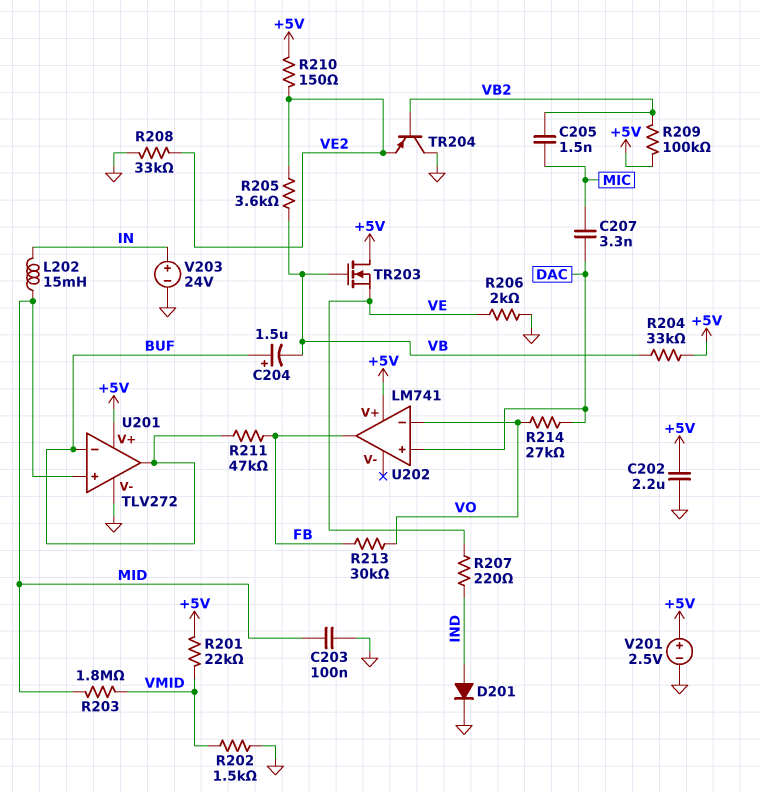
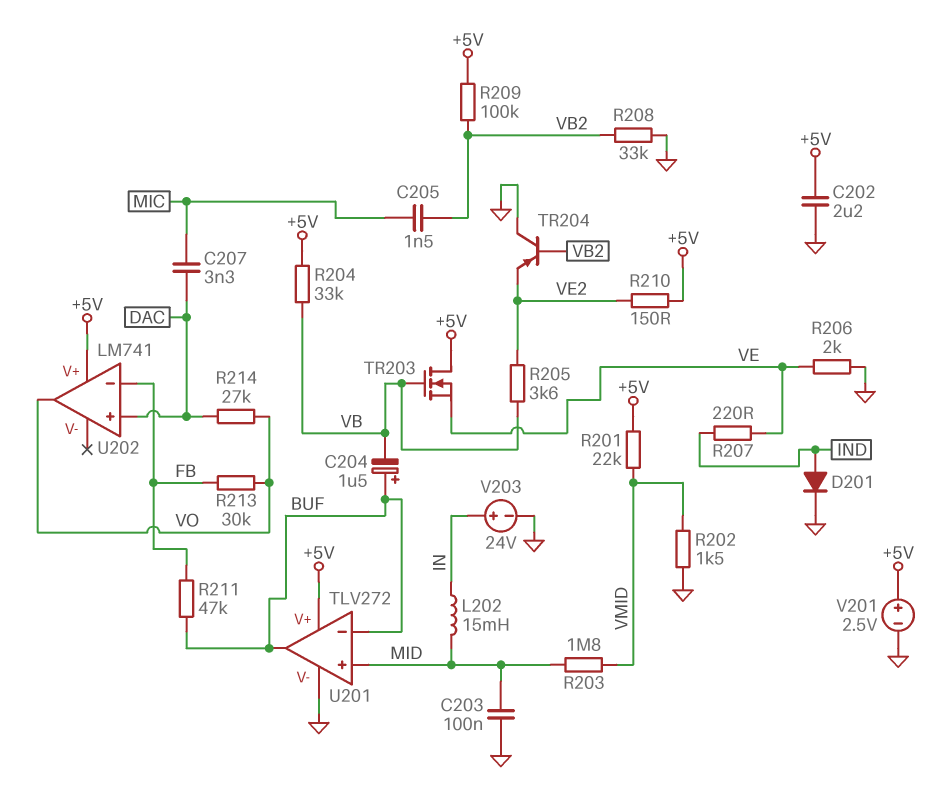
R208: 33k (GND, VE2) -> 33k (GND, VB2)
U202 pin in-: VO -> FB
U202 pin out: FB -> VO

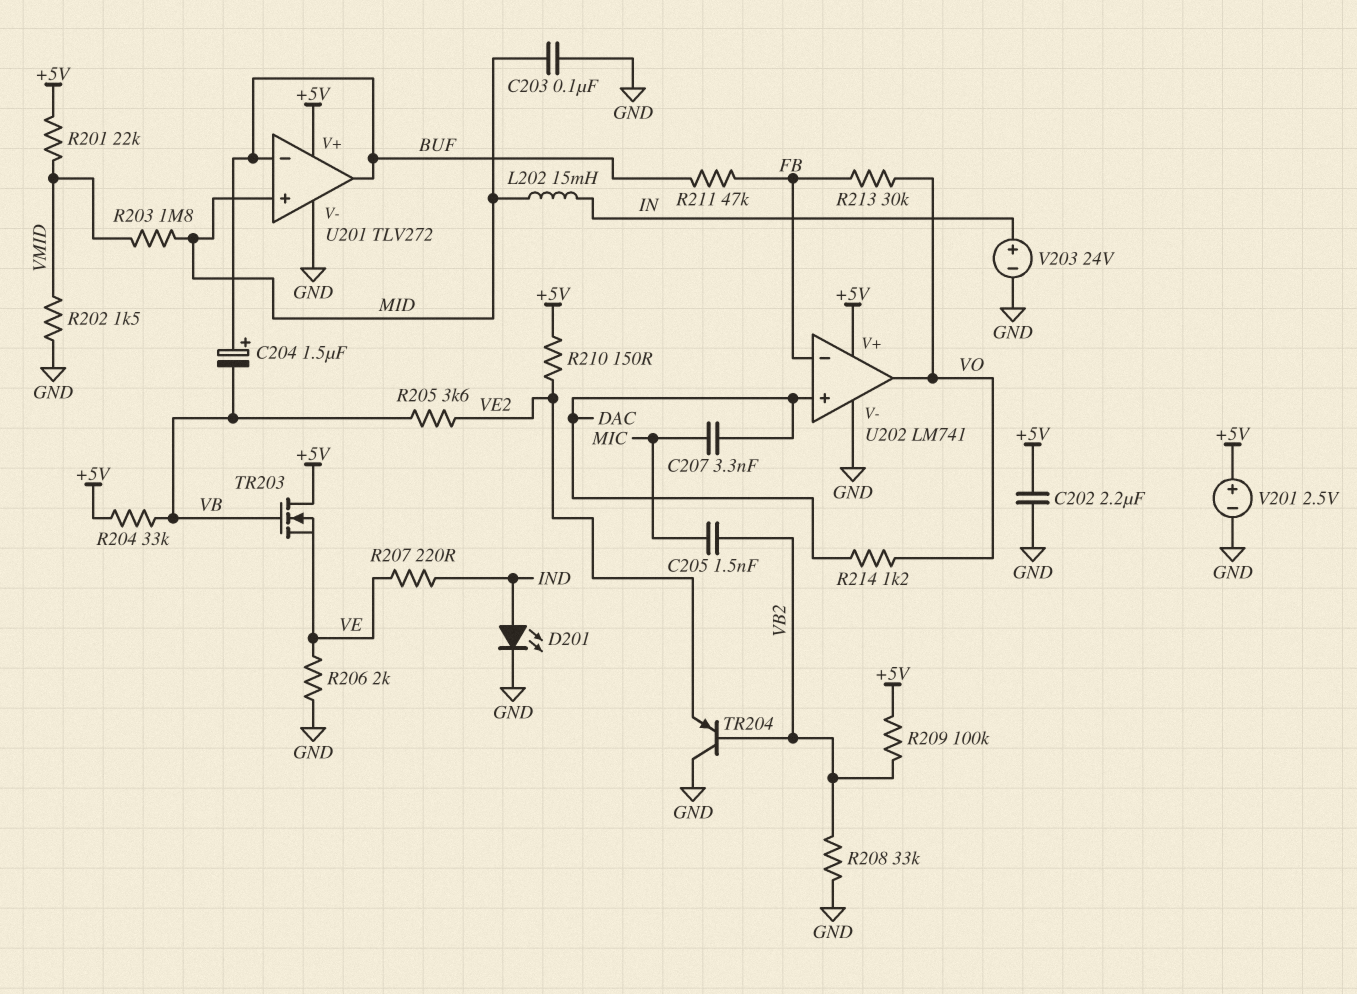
D201: diode (A IND, K GND) -> LED (A IND, K GND)
R214: 27k (DAC, VO) -> 1.2k (DAC, VO)
U202 pin V-: none -> GND

